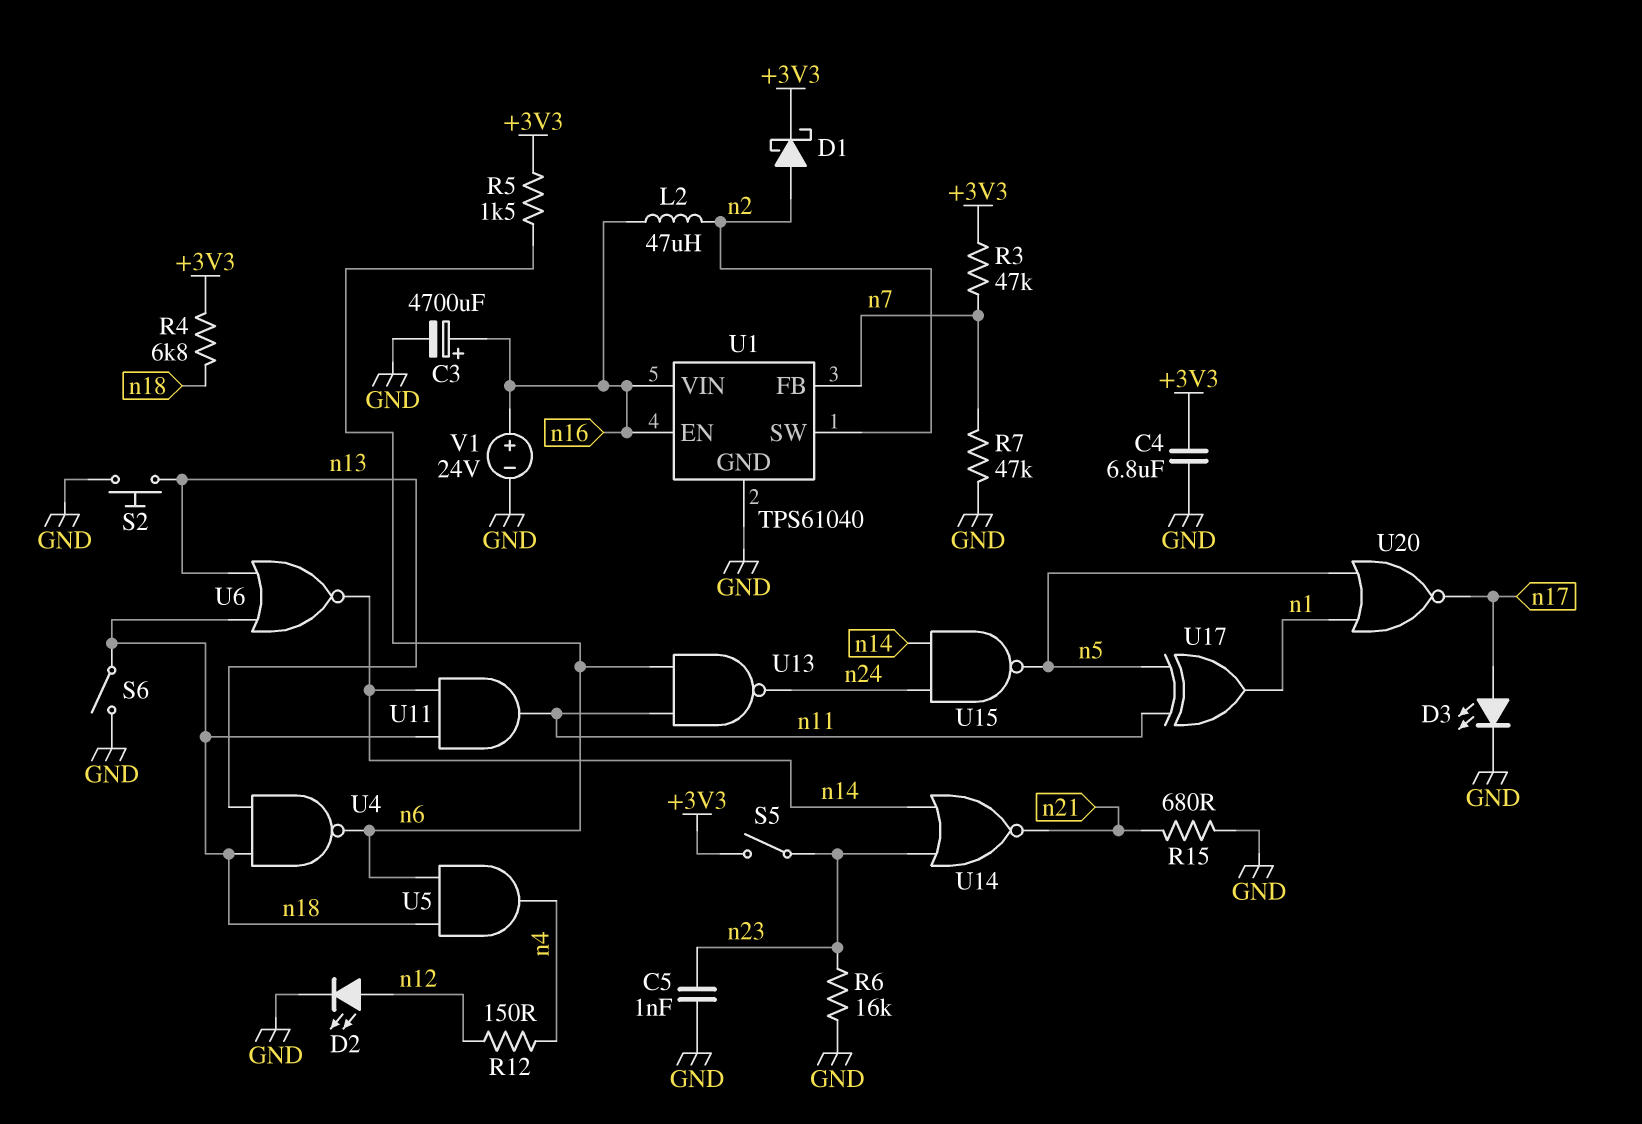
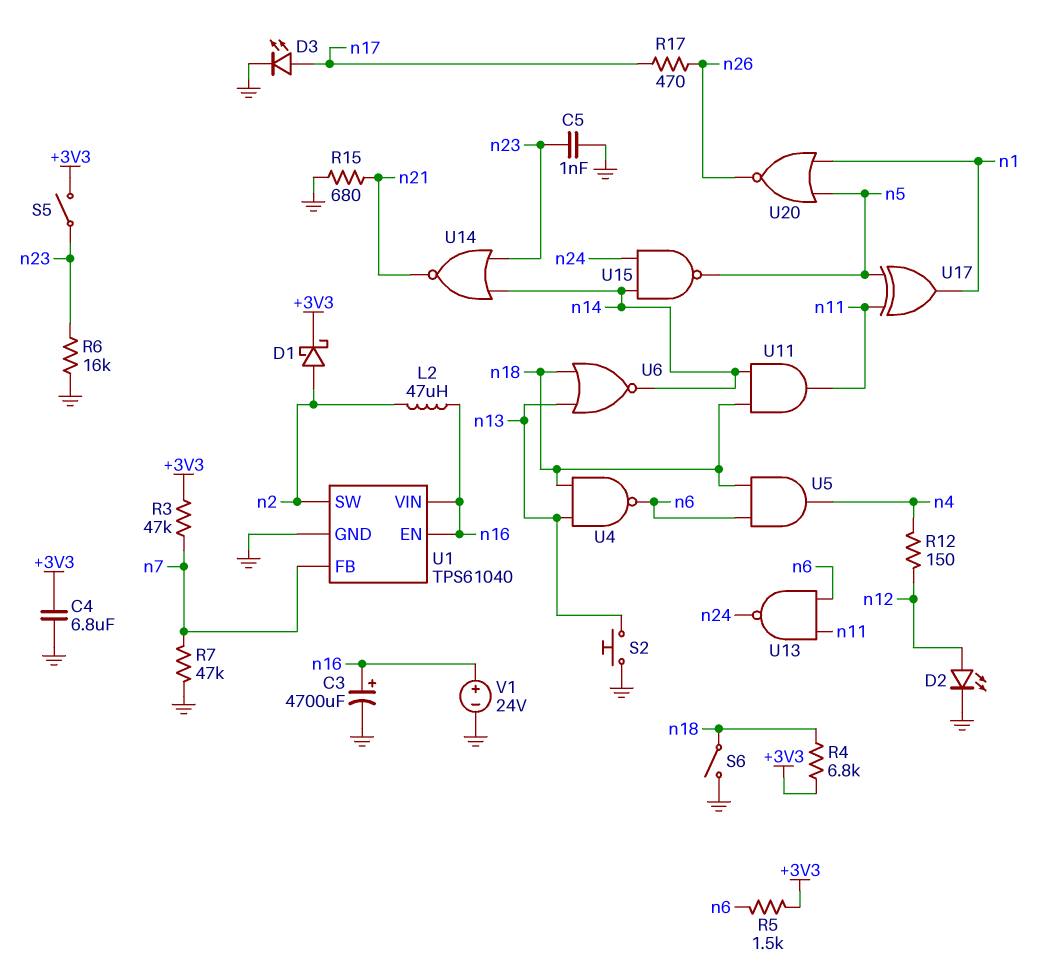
R17: none -> 470 (n17, n26)
U20: NOR (in n1, in n5, out n17) -> NOR (in n1, in n5, out n26)

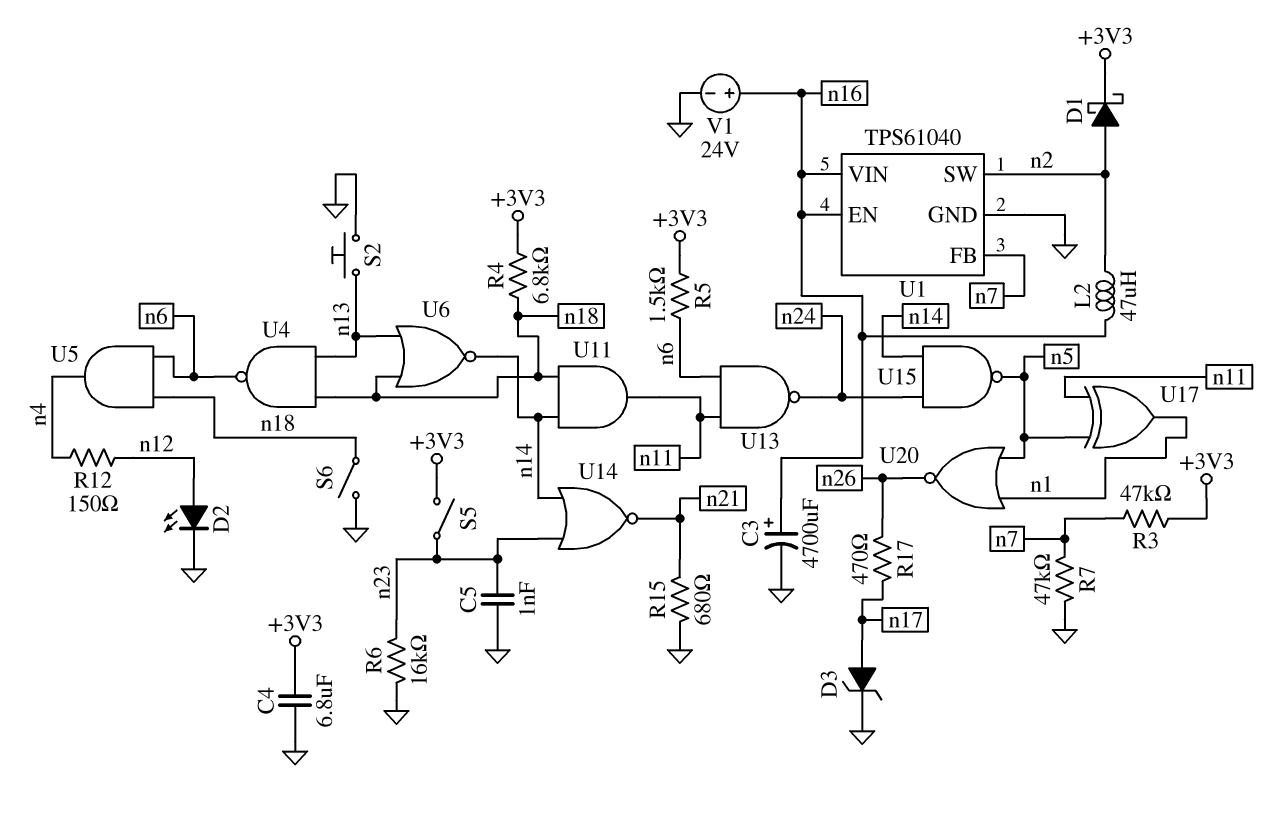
D3: LED (A n17, K GND) -> zener (A n17, K GND)

